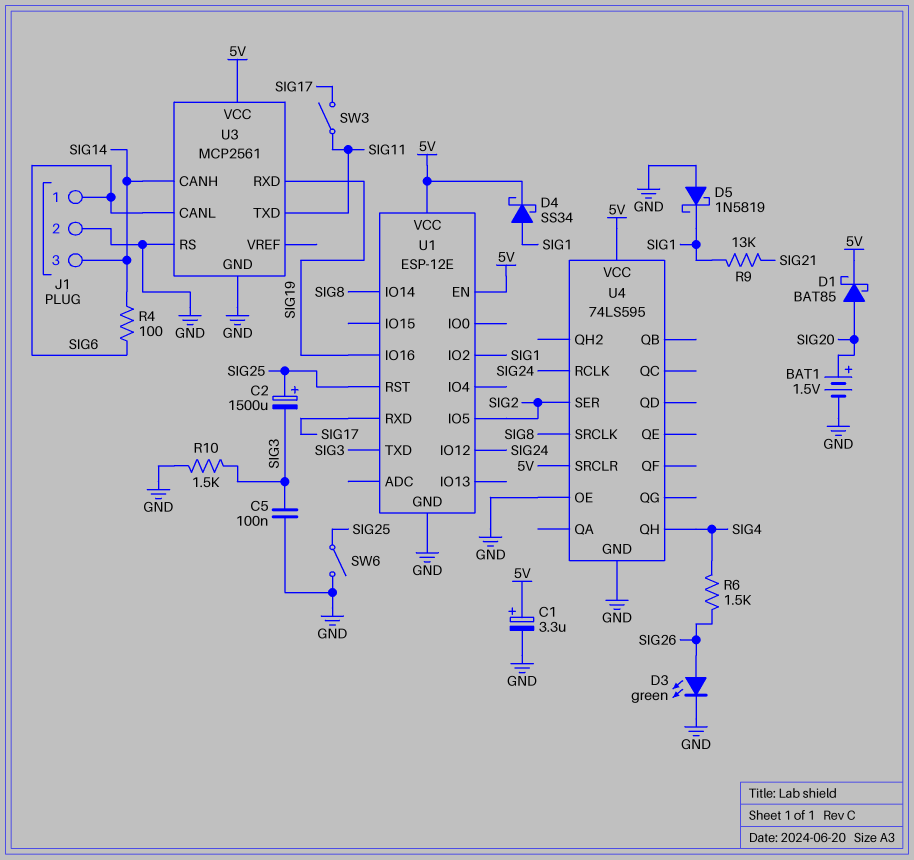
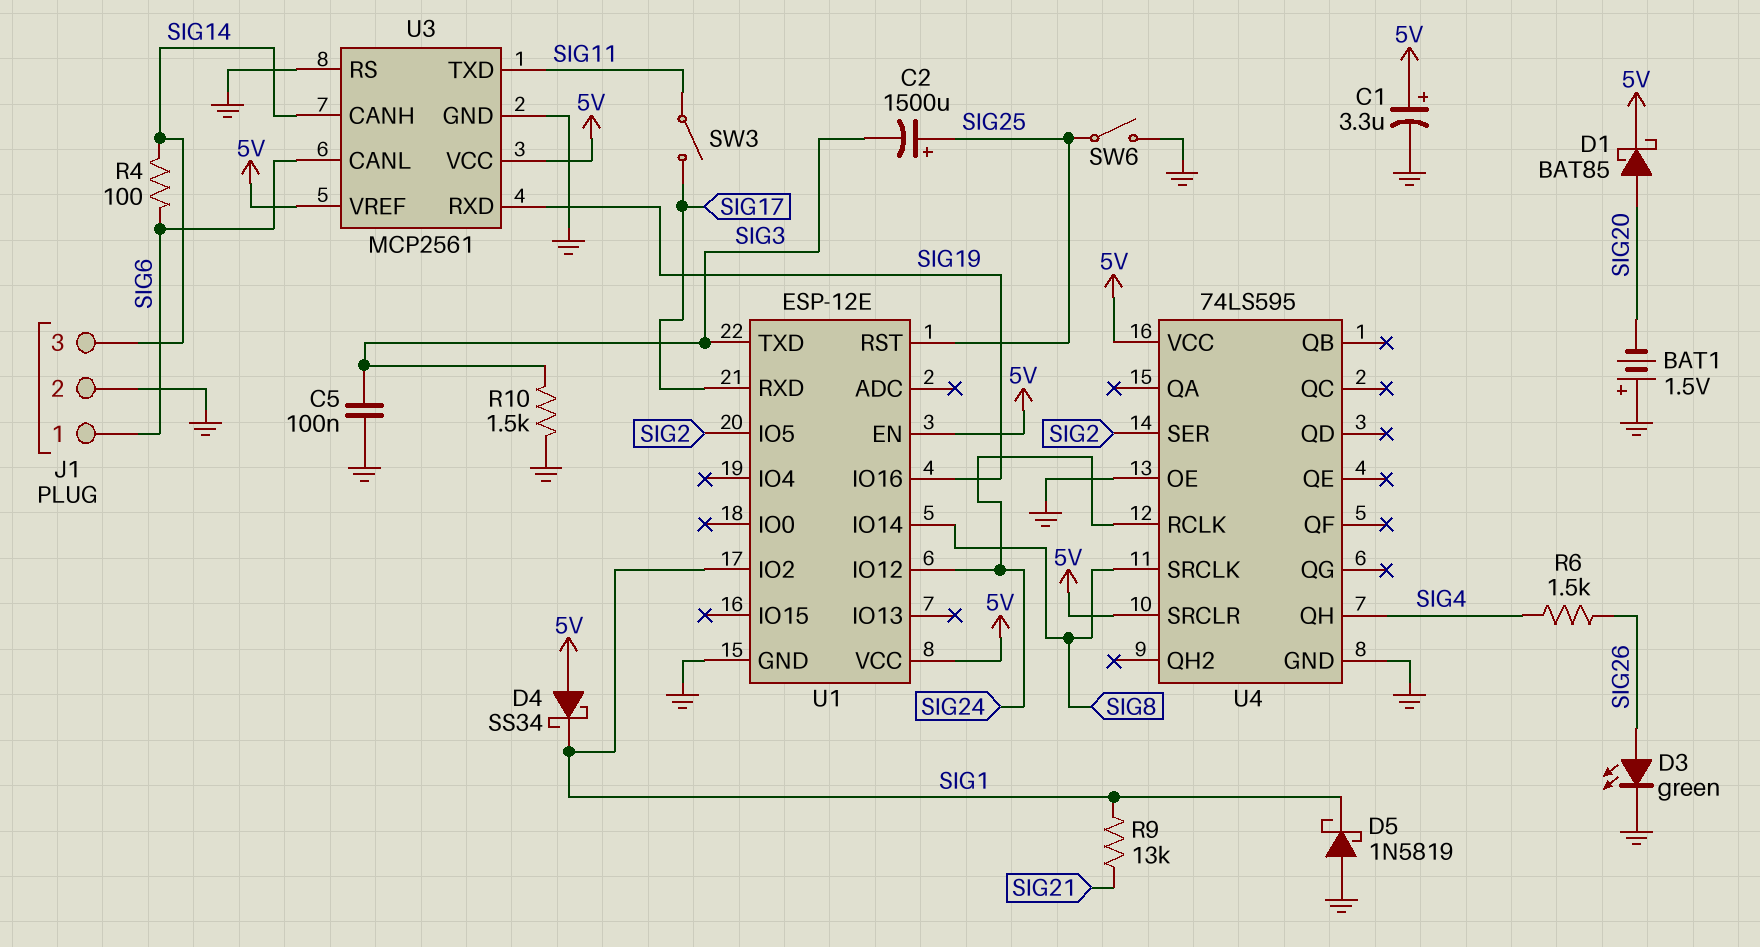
BAT1: 1.5V (plus SIG20, minus GND) -> 1.5V (plus GND, minus SIG20)
D4: schottky SS34 (A SIG1, K 5V) -> schottky SS34 (A 5V, K SIG1)
U3 pin VREF: none -> 5V

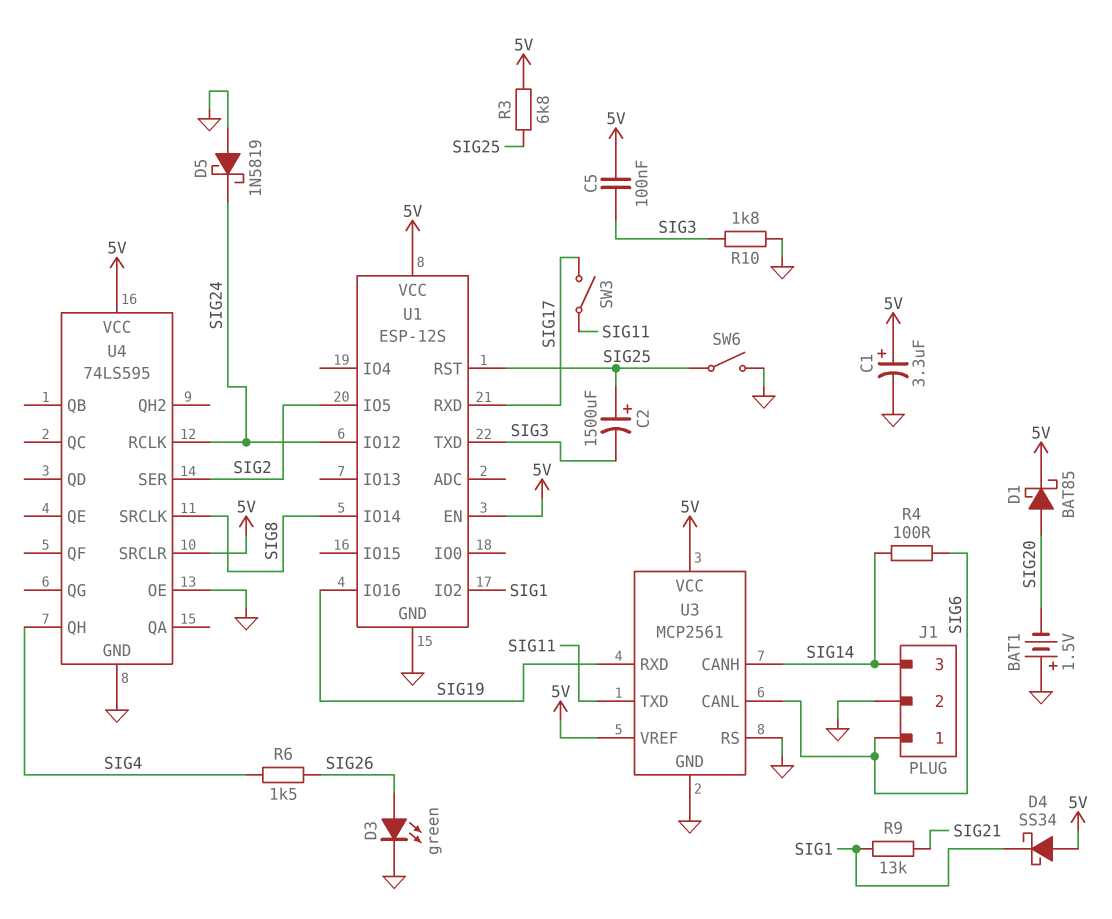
C5: 100nF (GND, SIG3) -> 100nF (5V, SIG3)
D5: schottky 1N5819 (A GND, K SIG1) -> schottky 1N5819 (A GND, K SIG24)
R3: none -> 6.8k (5V, SIG25)
R10: 1.5k (GND, SIG3) -> 1.8k (GND, SIG3)
U1: ESP-12E -> ESP-12S

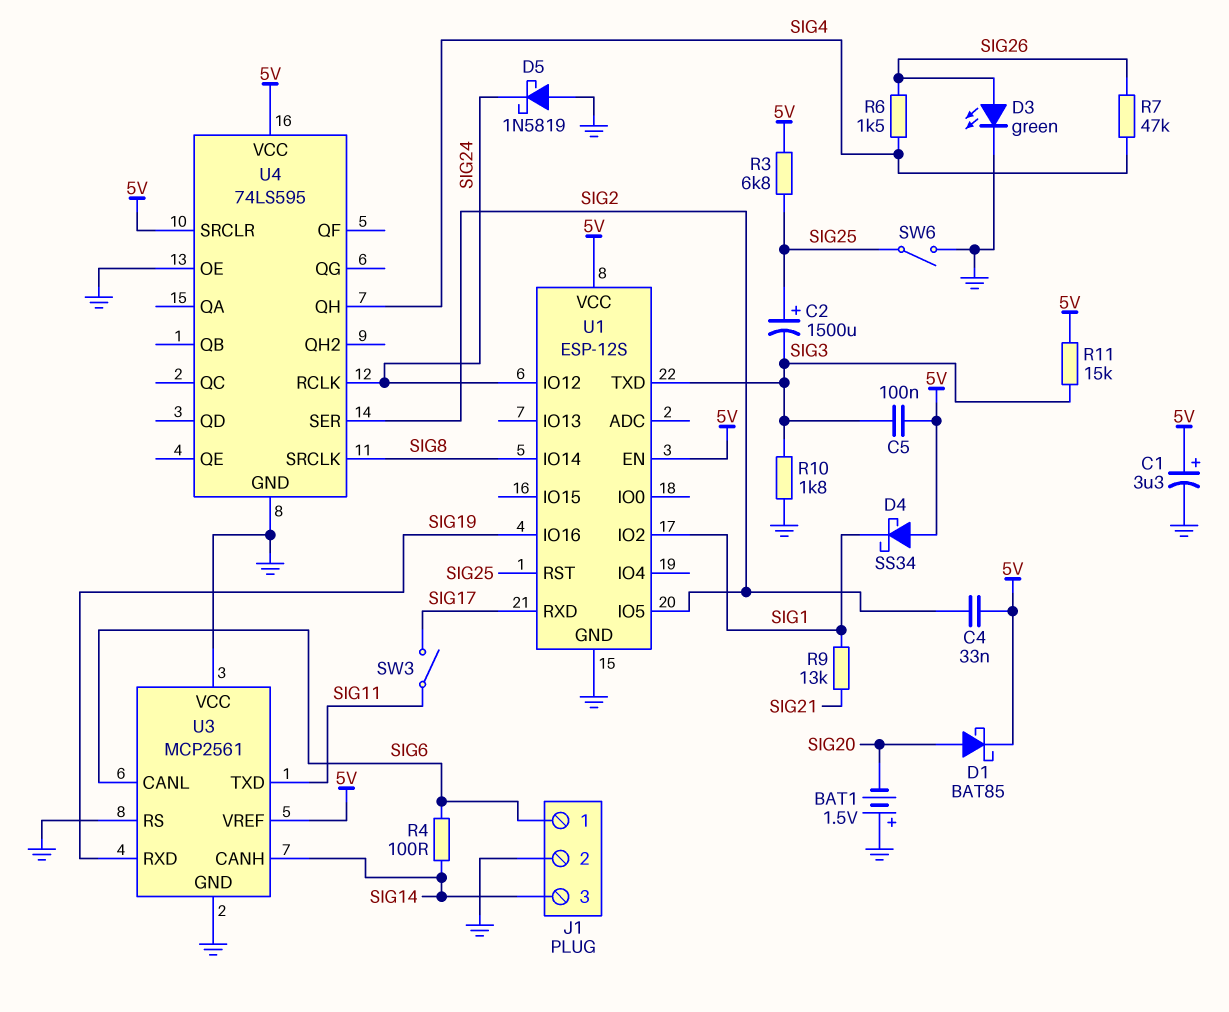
C4: none -> 33nF (5V, SIG2)
R7: none -> 47k (SIG4, SIG26)
R11: none -> 15k (5V, SIG3)
U3 pin VCC: 5V -> GND

